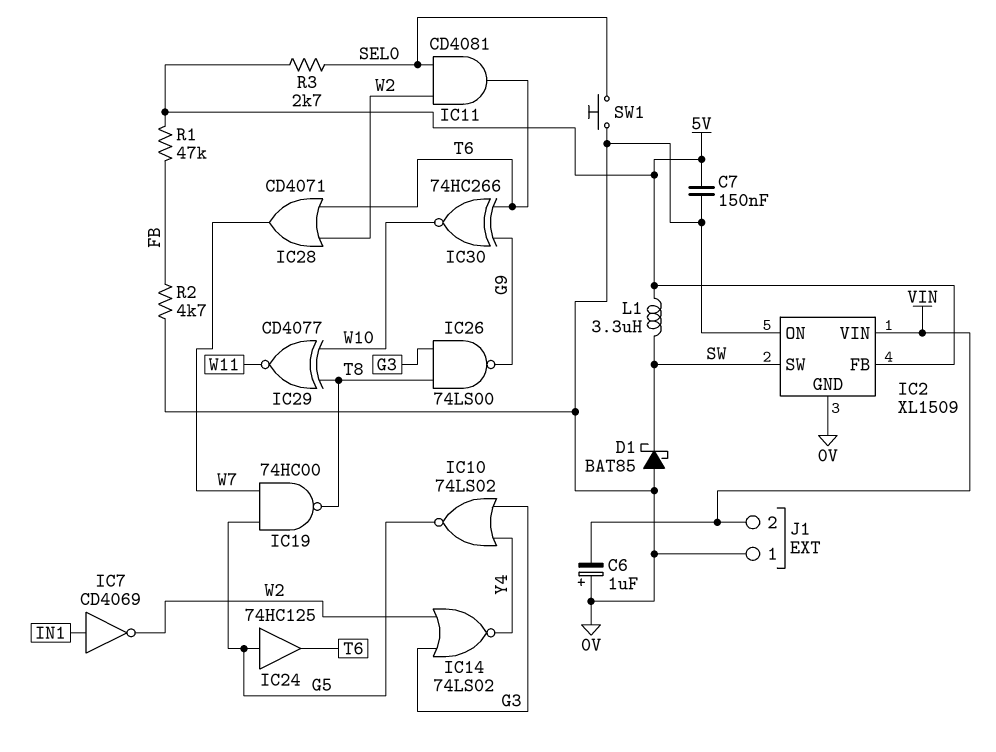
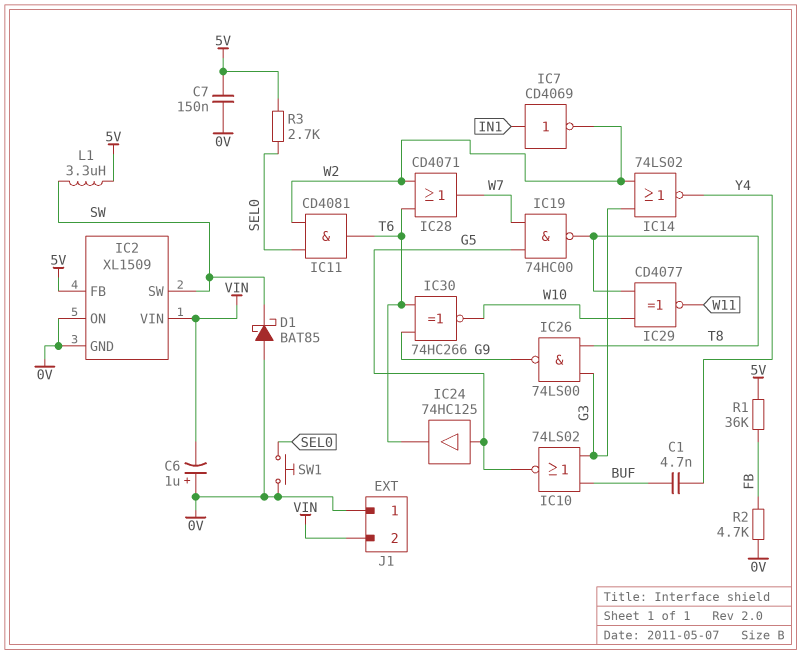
C1: none -> 4.7nF (BUF, Y4)
IC10: NOR 74LS02 (in G3, in Y4, out G5) -> NOR 74LS02 (in BUF, in G3, out G5)
R1: 47k (5V, FB) -> 36k (5V, FB)

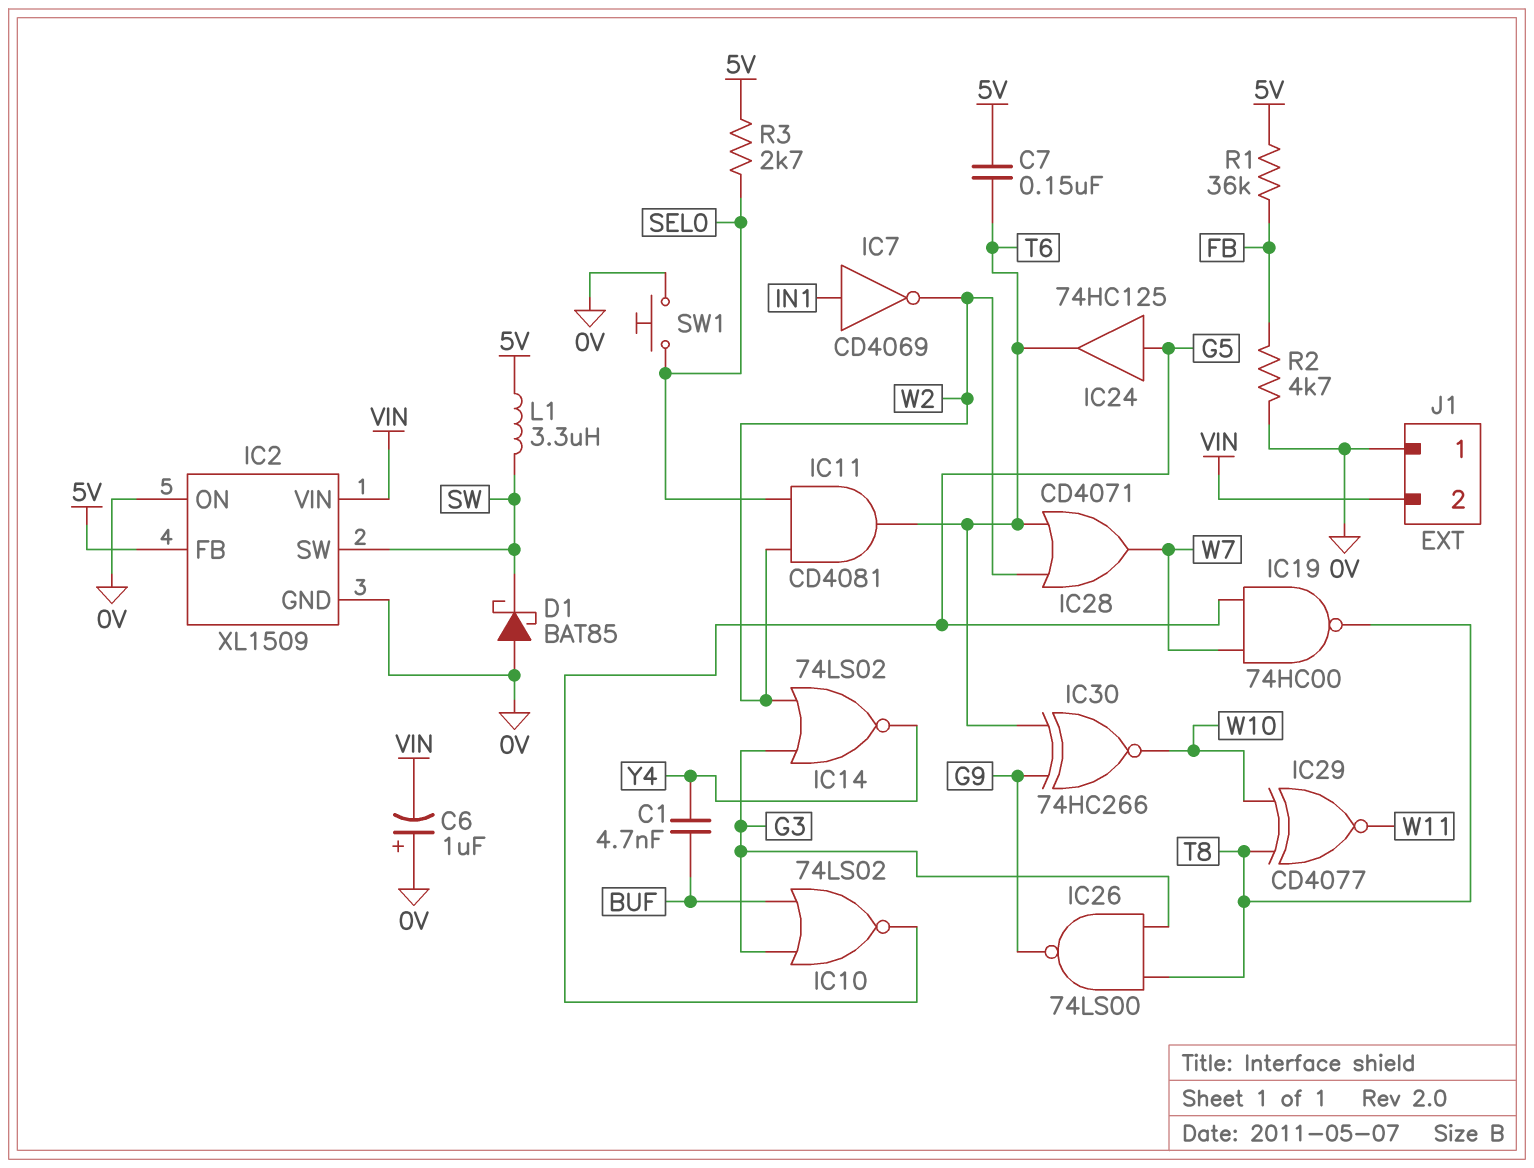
C7: 150nF (0V, 5V) -> 150nF (5V, T6)

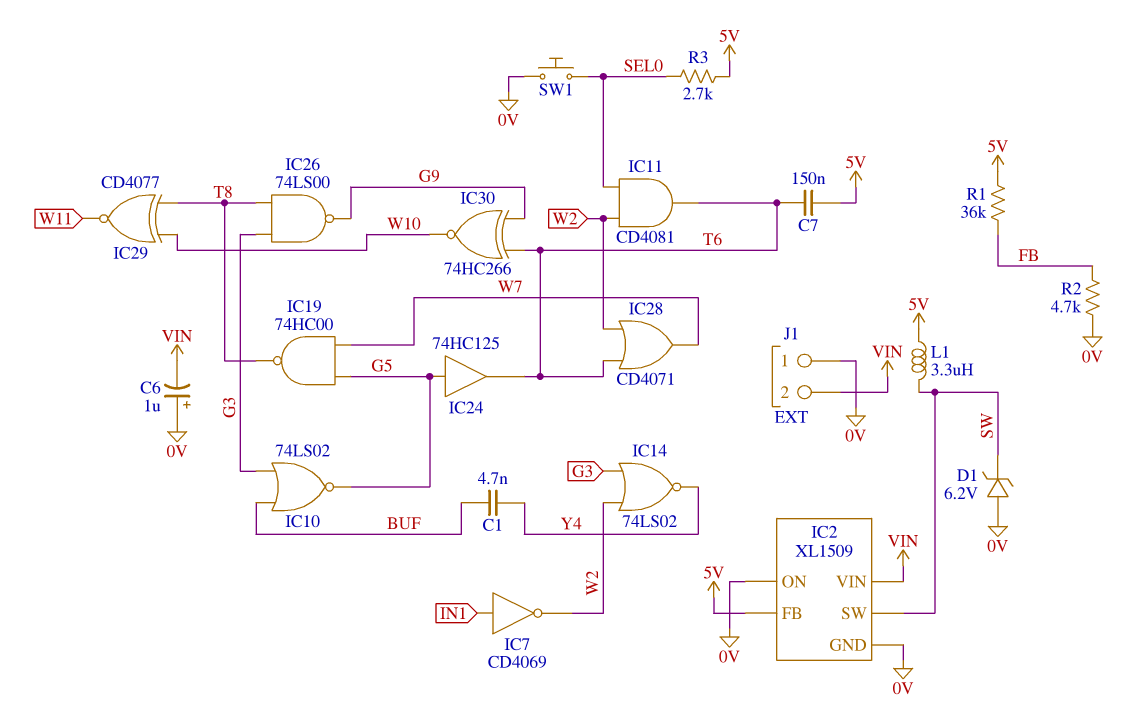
D1: schottky BAT85 (A 0V, K SW) -> zener 6.2V (A 0V, K SW)

